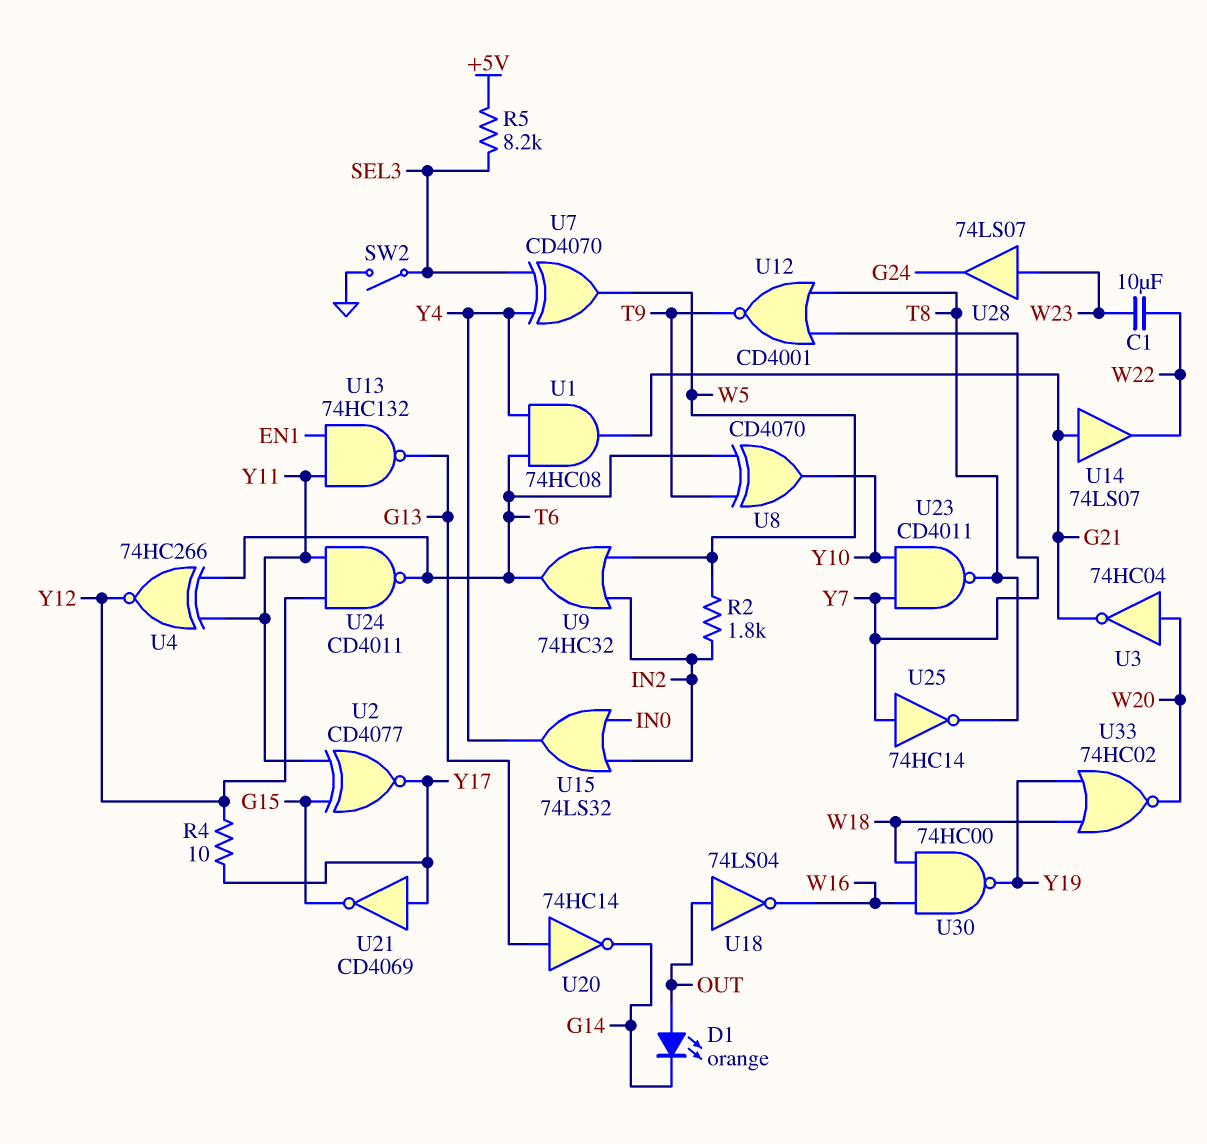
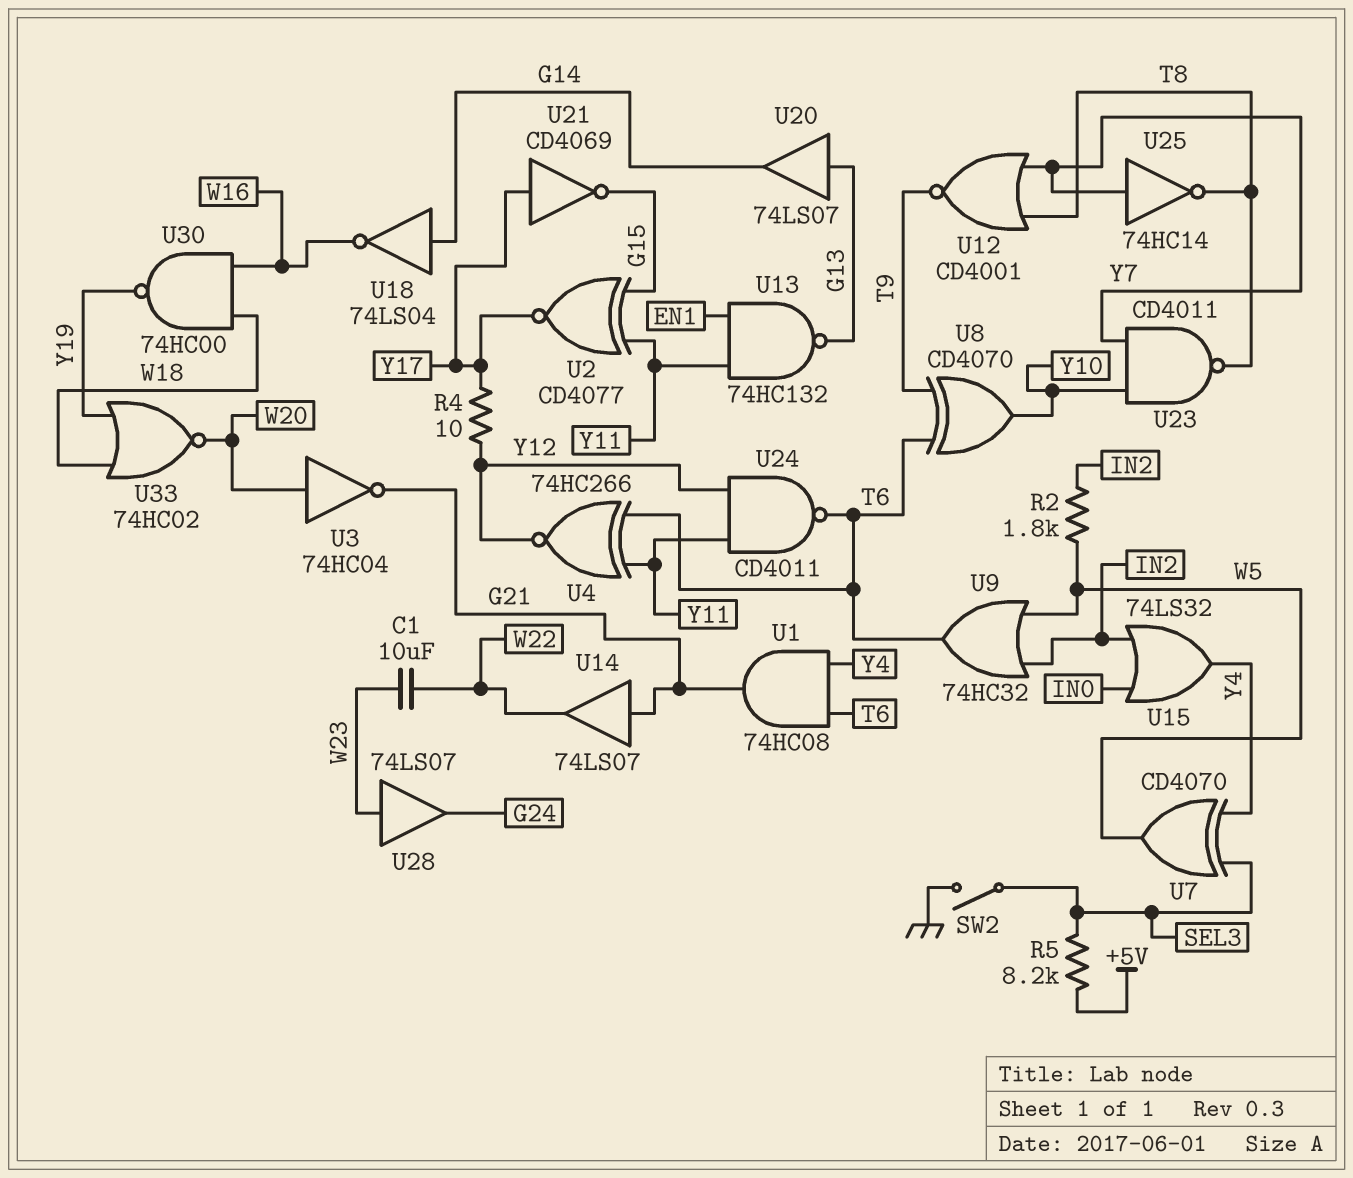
D1: LED orange (A OUT, K G14) -> none
U18: NOT 74LS04 (in OUT, out W16) -> NOT 74LS04 (in G14, out W16)
U20: NOT 74HC14 (in G13, out G14) -> buffer 74LS07 (in G13, out G14)

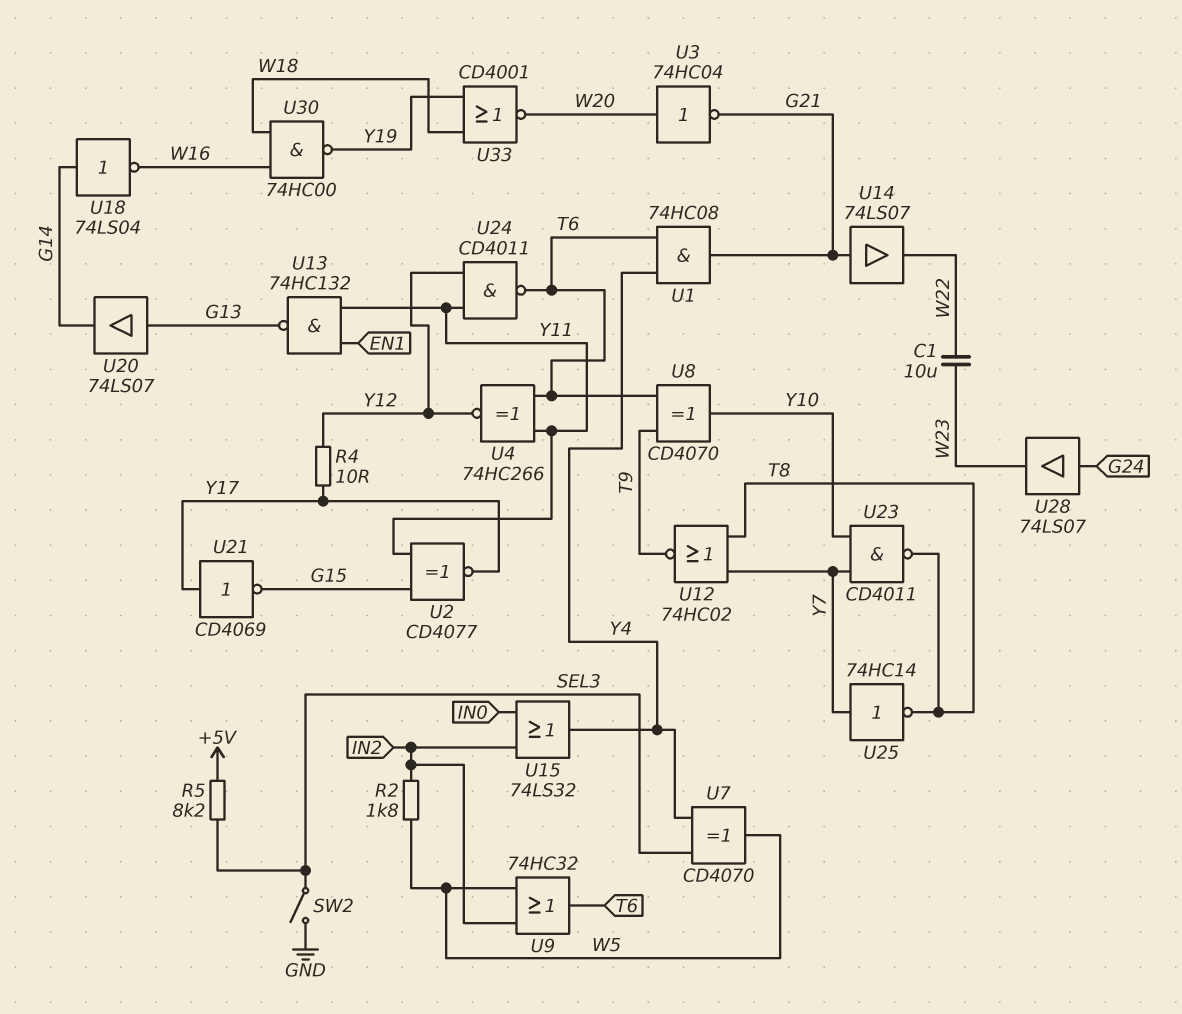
U12: NOR CD4001 (in T8, in Y7, out T9) -> NOR 74HC02 (in T8, in Y7, out T9)
U28: buffer 74LS07 (in W23, out G24) -> buffer 74LS07 (in G24, out W23)
U33: NOR 74HC02 (in W18, in Y19, out W20) -> NOR CD4001 (in W18, in Y19, out W20)

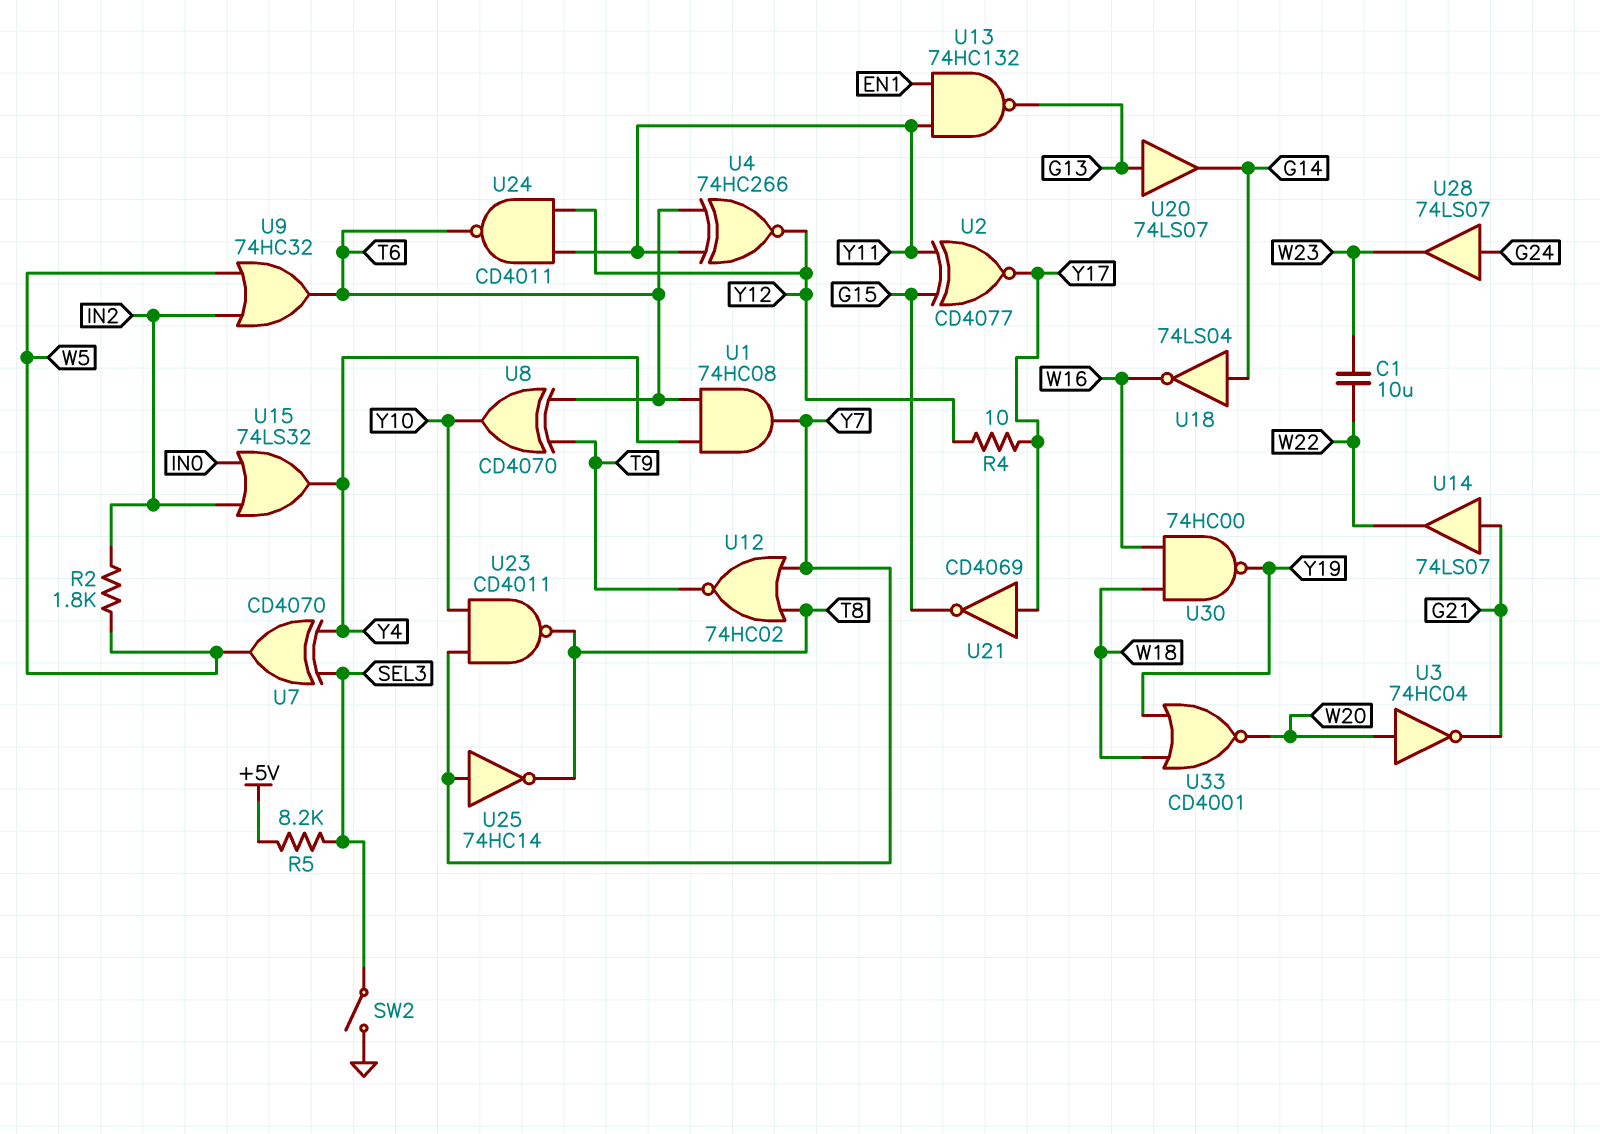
U1: AND 74HC08 (in T6, in Y4, out G21) -> AND 74HC08 (in T6, in Y4, out Y7)

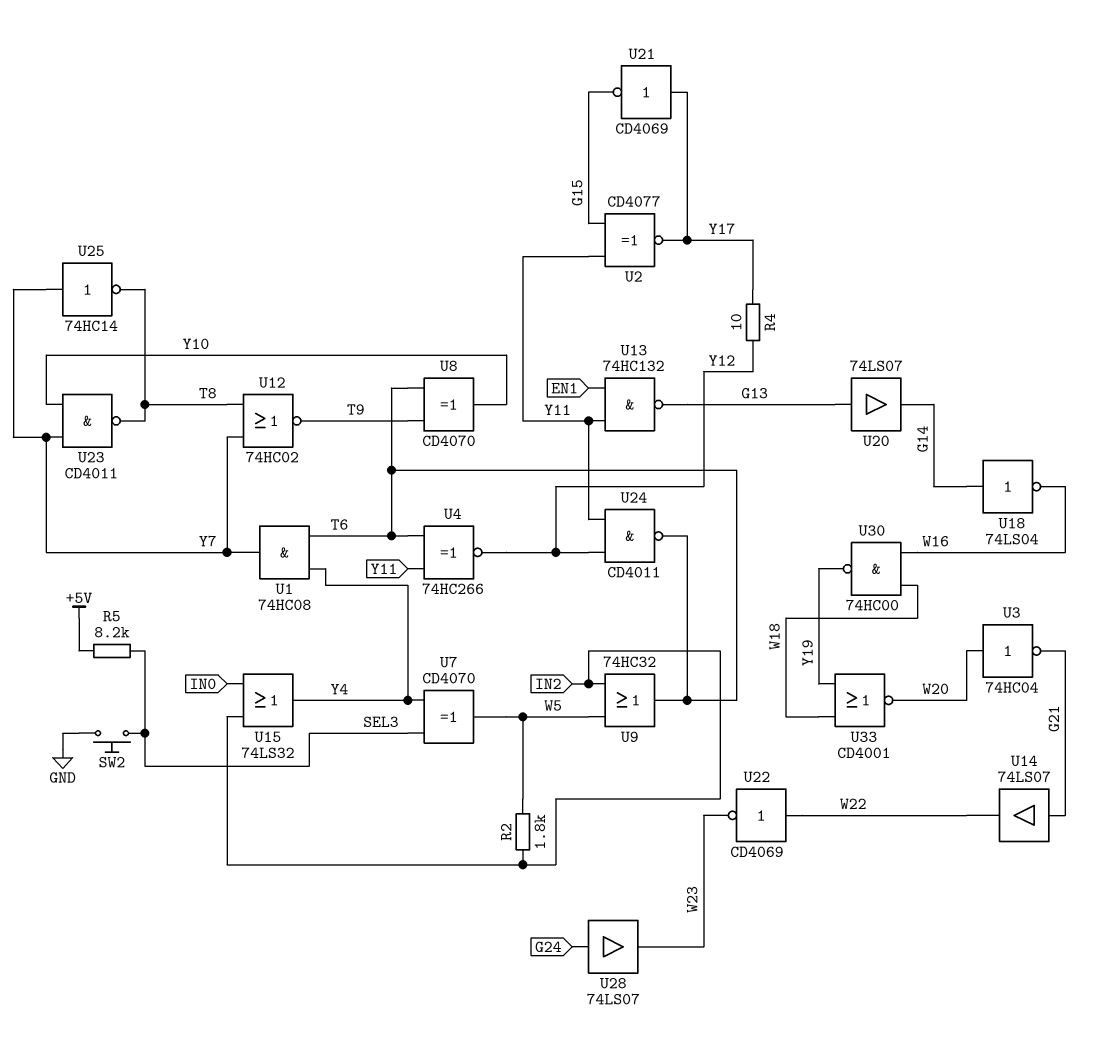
C1: 10uF (W22, W23) -> none
SW2: switch (GND, SEL3) -> button (GND, SEL3)
U22: none -> NOT CD4069 (in W22, out W23)

